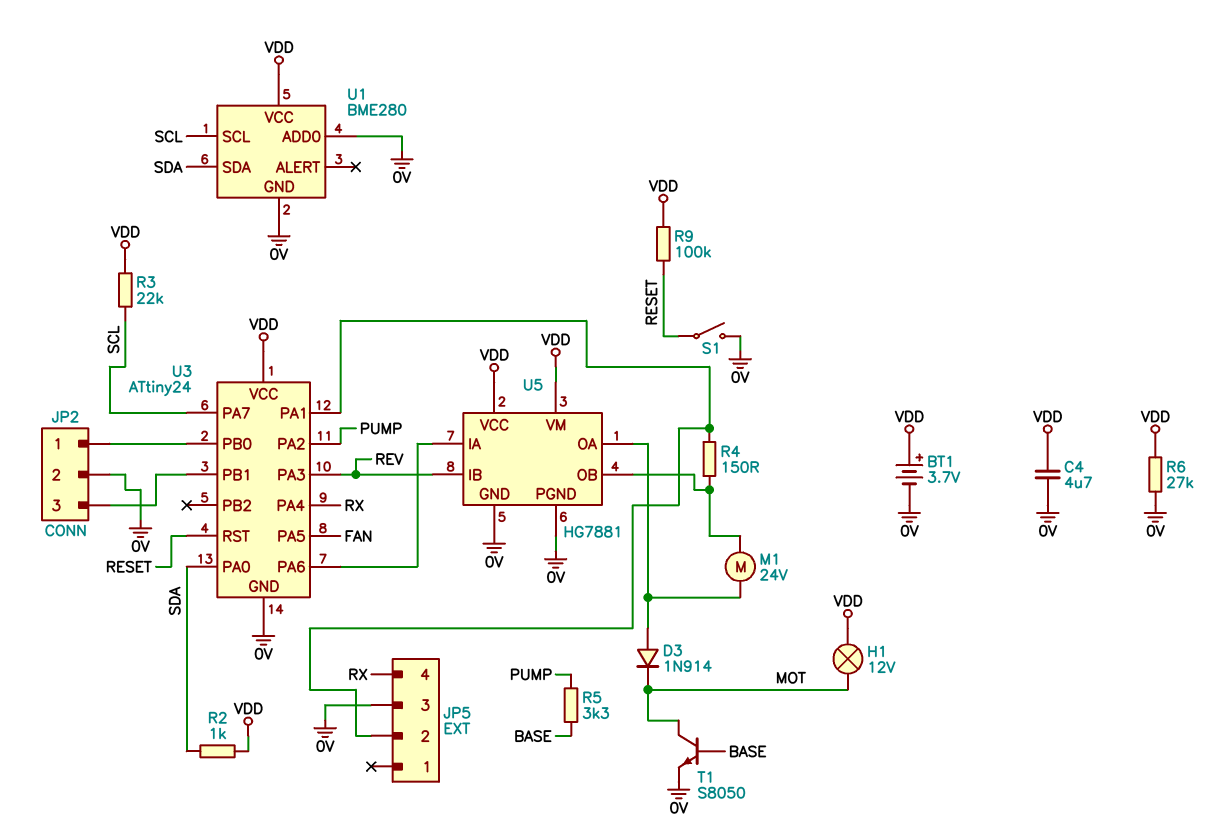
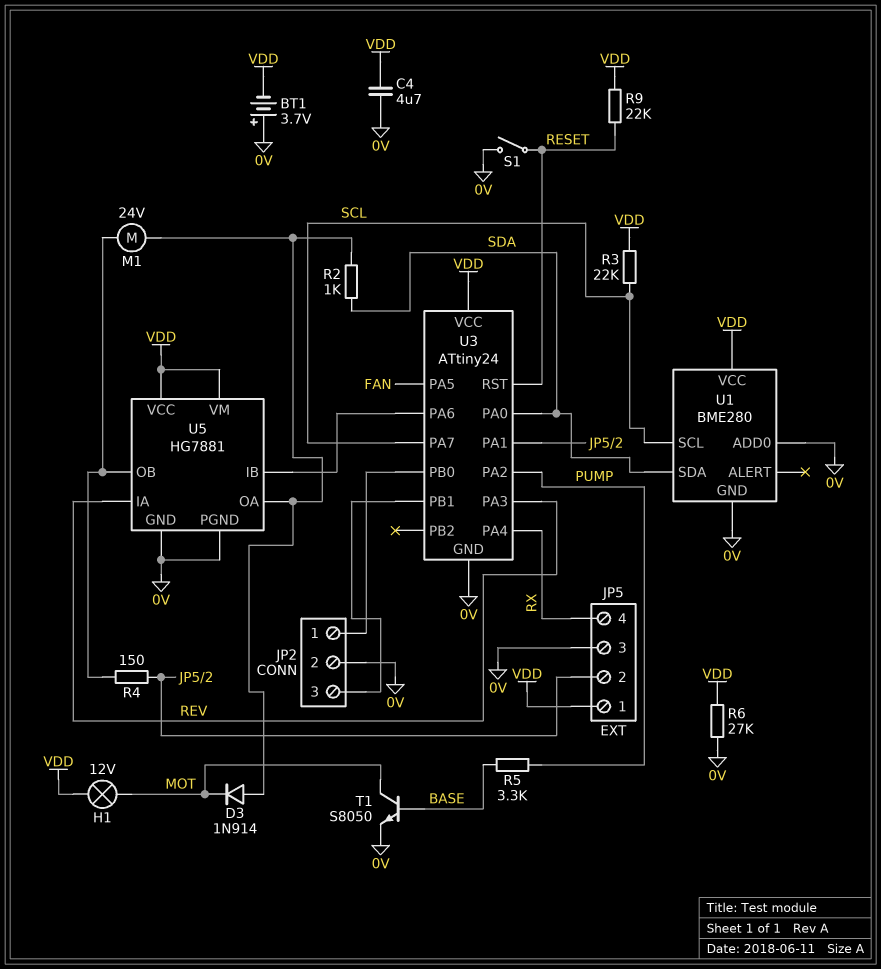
BT1: 3.7V (plus VDD, minus 0V) -> 3.7V (plus 0V, minus VDD)
JP5 pin 1: none -> VDD
R2: 1k (SDA, VDD) -> 1k (SDA, U5/OA)
R9: 100k (RESET, VDD) -> 22k (RESET, VDD)
U5 pin IA: U3/PA6 -> REV
U5 pin IB: REV -> U3/PA6

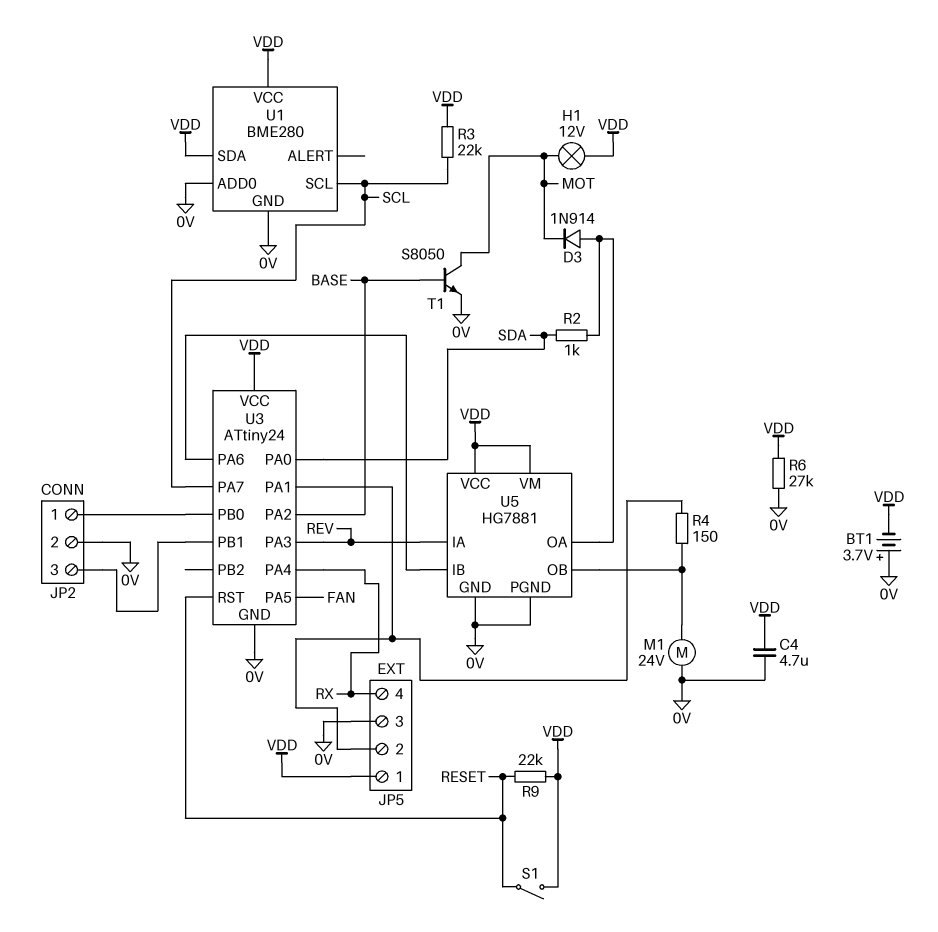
M1: motor 24V (U5/OA, U5/OB) -> motor 24V (0V, U5/OB)
R5: 3.3k (BASE, PUMP) -> none
S1: switch (0V, RESET) -> switch (RESET, VDD)
U1 pin SDA: SDA -> VDD
U3 pin PA2: PUMP -> BASE

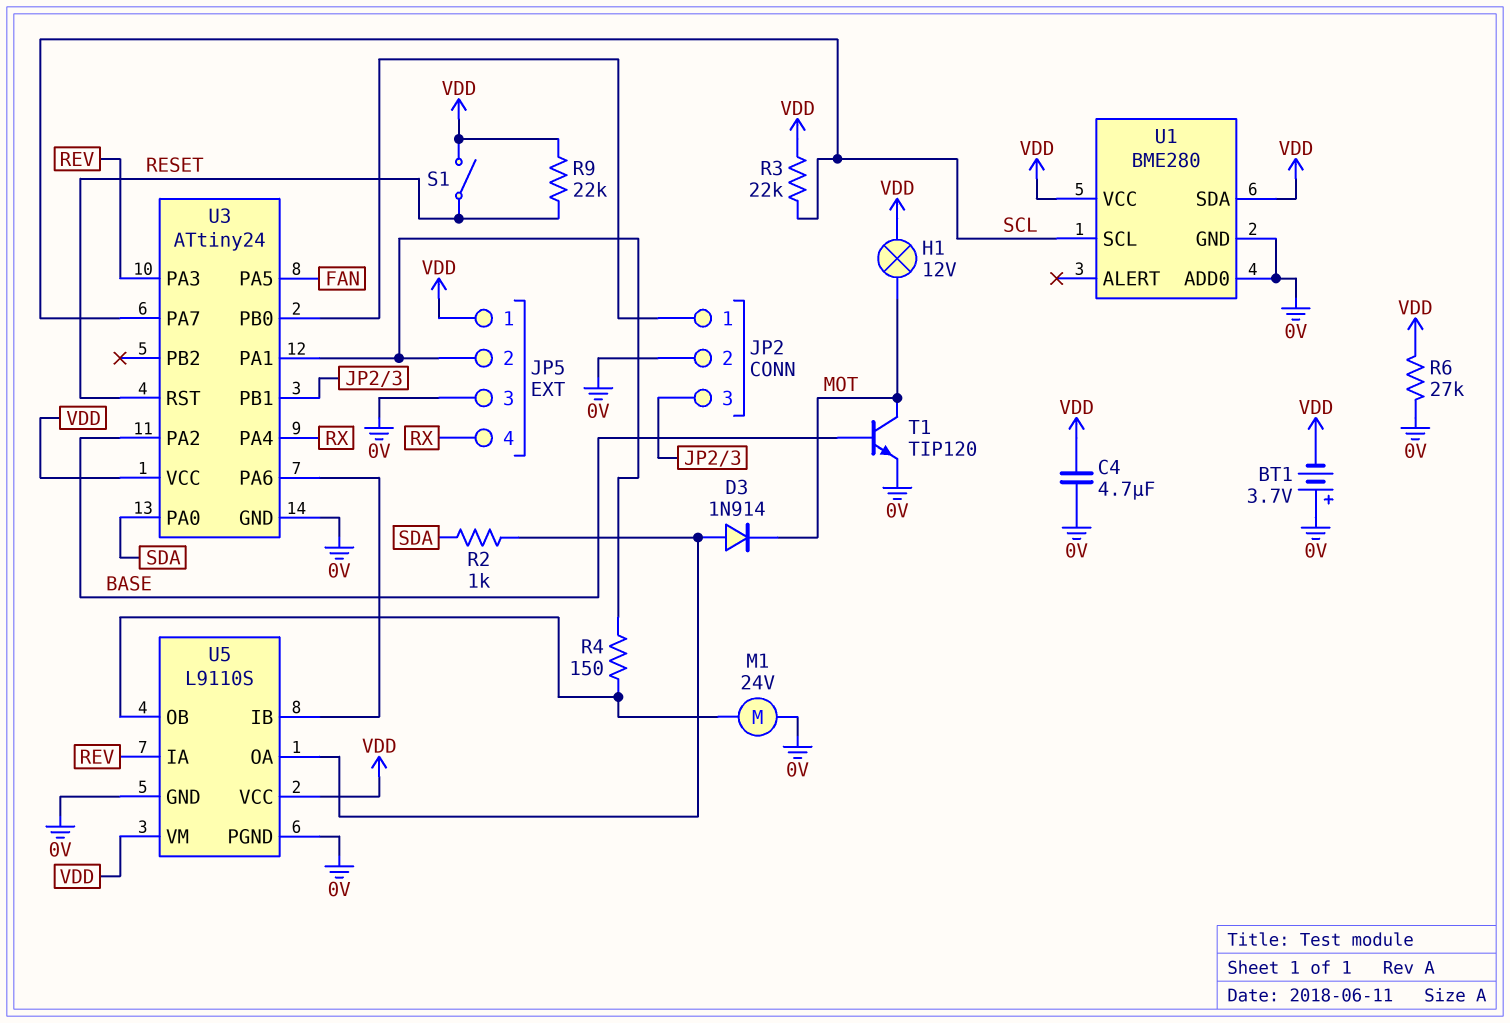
T1: NPN S8050 (B BASE, C MOT, E 0V) -> NPN TIP120 (B BASE, C MOT, E 0V)
U5: HG7881 -> L9110S

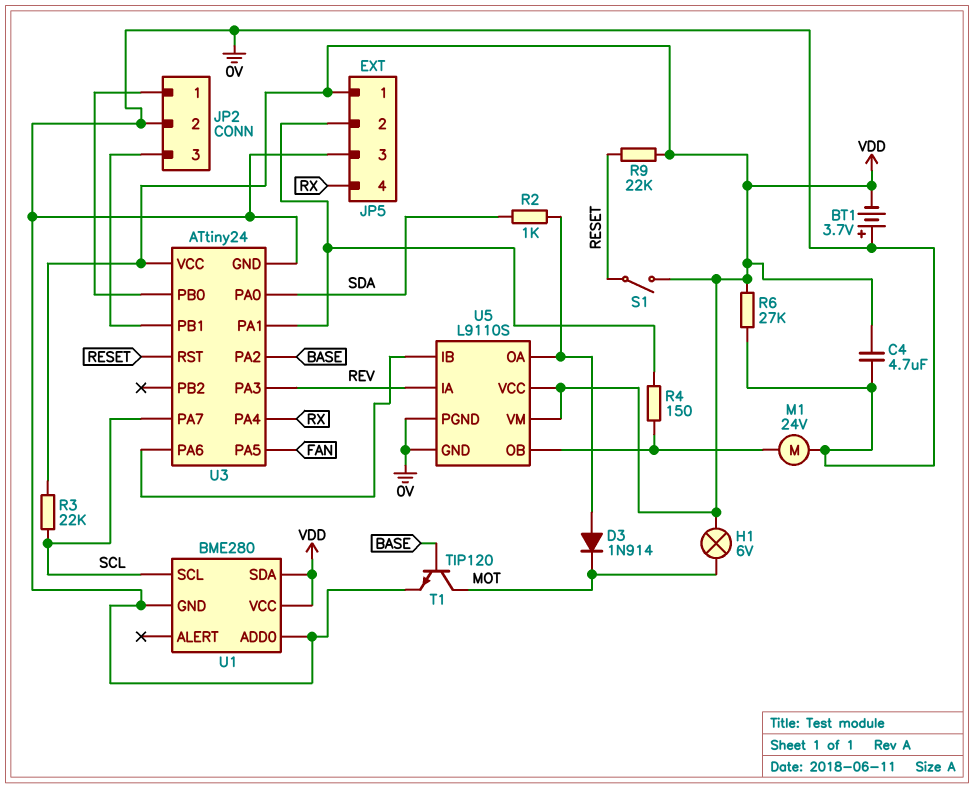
H1: lamp 12V (MOT, VDD) -> lamp 6V (MOT, VDD)

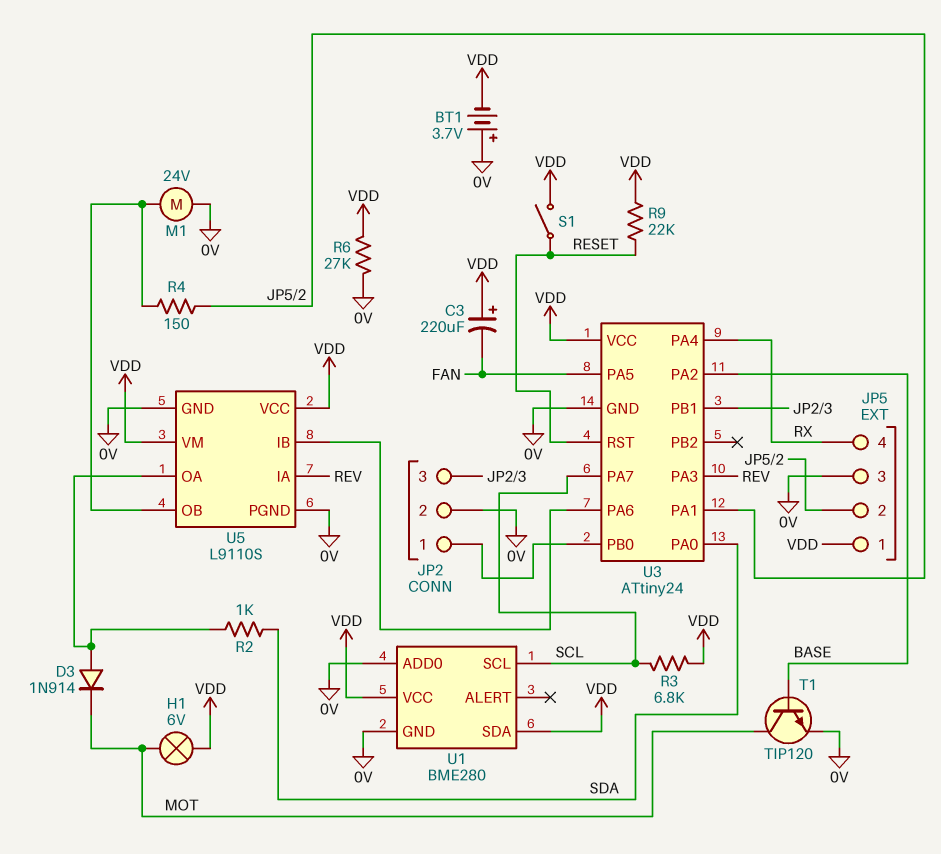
C3: none -> 220uF (plus VDD, minus FAN)
C4: 4.7uF (0V, VDD) -> none
R3: 22k (SCL, VDD) -> 6.8k (SCL, VDD)

